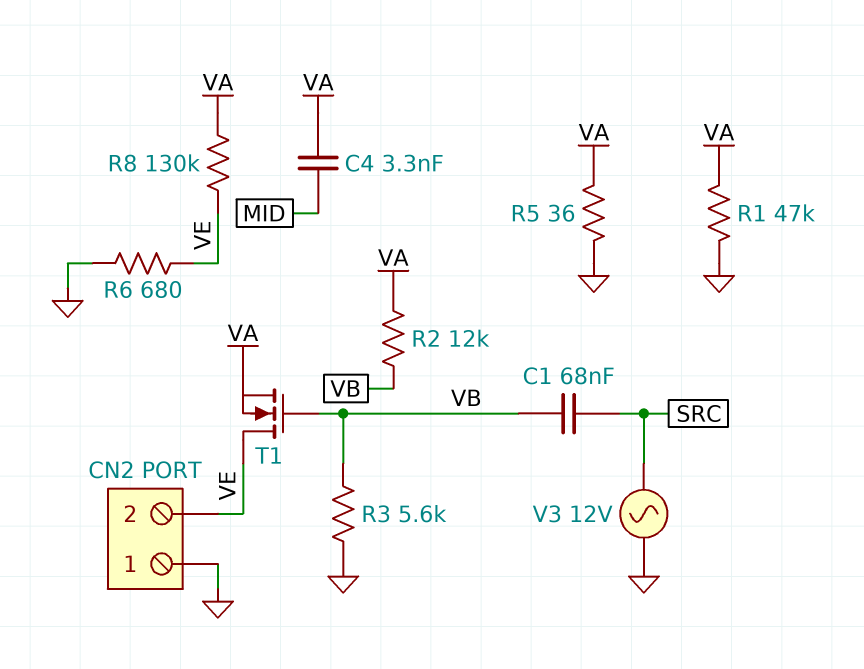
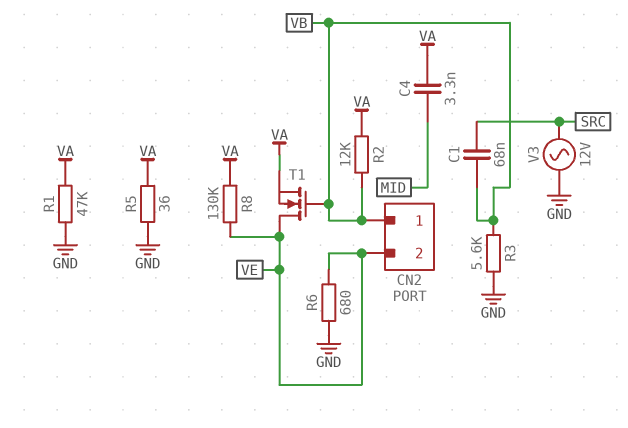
CN2 pin 1: GND -> VB

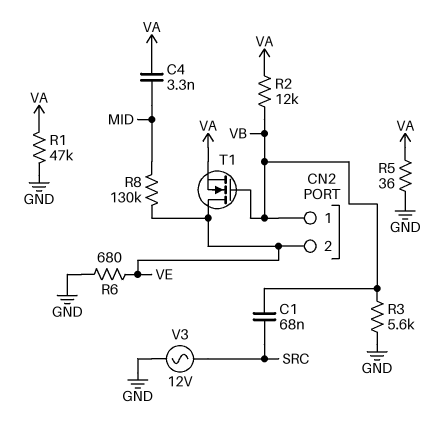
R8: 130k (VA, VE) -> 130k (MID, VE)

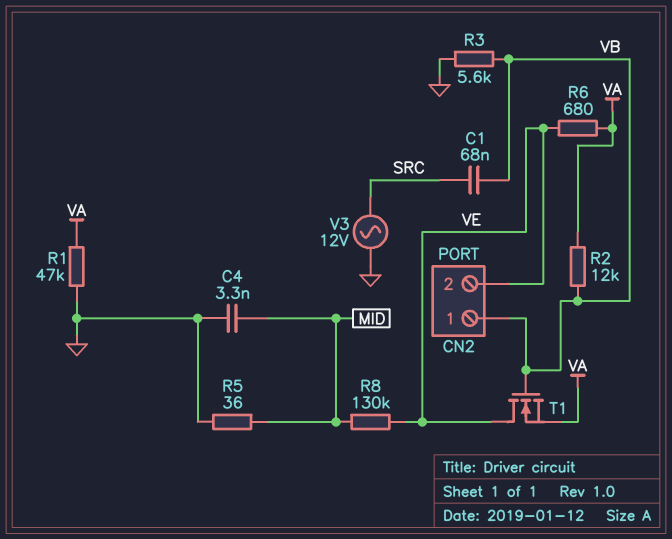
C4: 3.3nF (MID, VA) -> 3.3nF (GND, MID)
R5: 36 (GND, VA) -> 36 (GND, MID)
R6: 680 (GND, VE) -> 680 (VA, VE)

